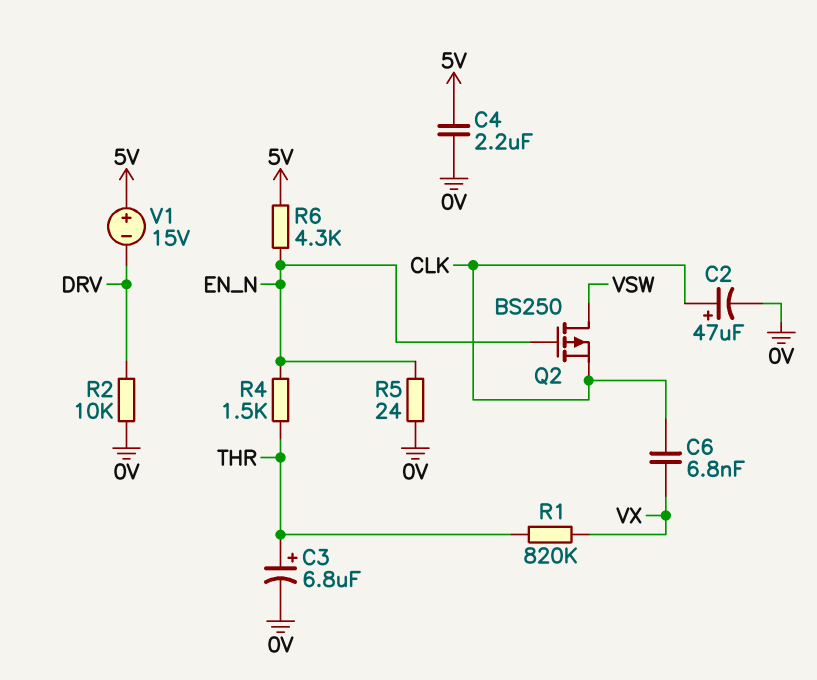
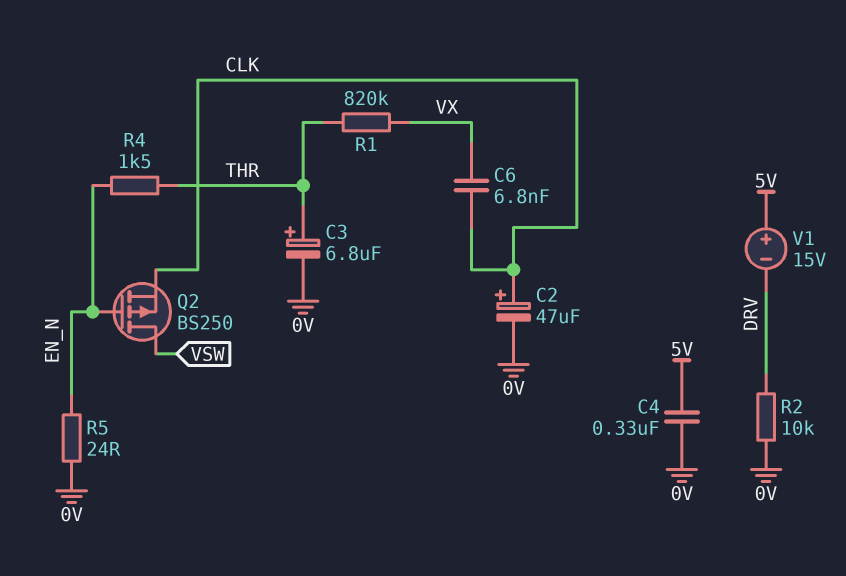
C4: 2.2uF (0V, 5V) -> 330nF (0V, 5V)
R6: 4.3k (5V, EN_N) -> none

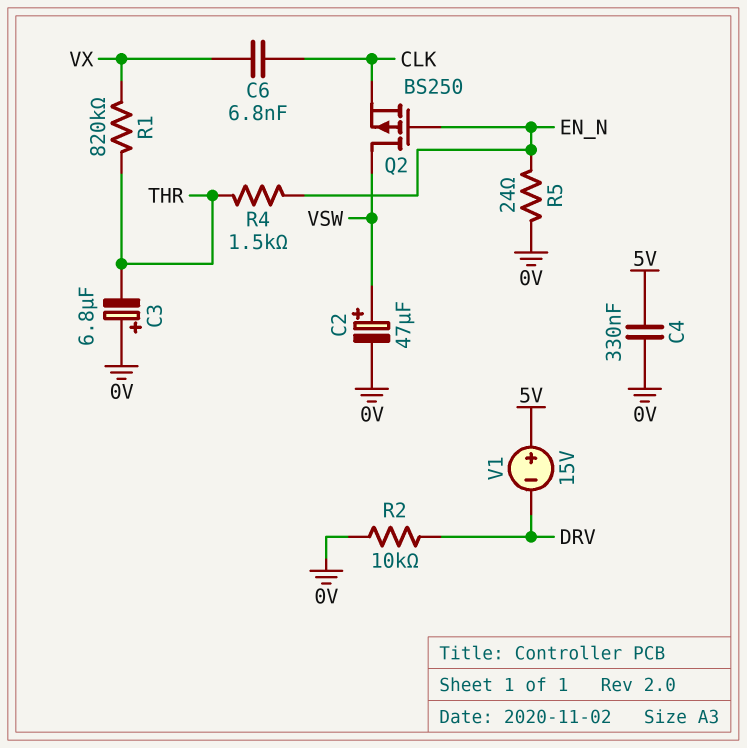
C2: 47uF (plus CLK, minus 0V) -> 47uF (plus VSW, minus 0V)
C3: 6.8uF (plus THR, minus 0V) -> 6.8uF (plus 0V, minus THR)

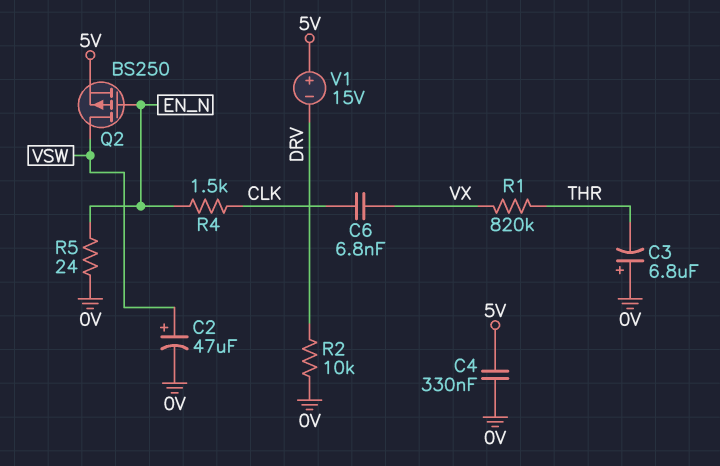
Q2: PMOS BS250 (G EN_N, D VSW, S CLK) -> PMOS BS250 (G EN_N, D VSW, S 5V)
R4: 1.5k (EN_N, THR) -> 1.5k (CLK, EN_N)

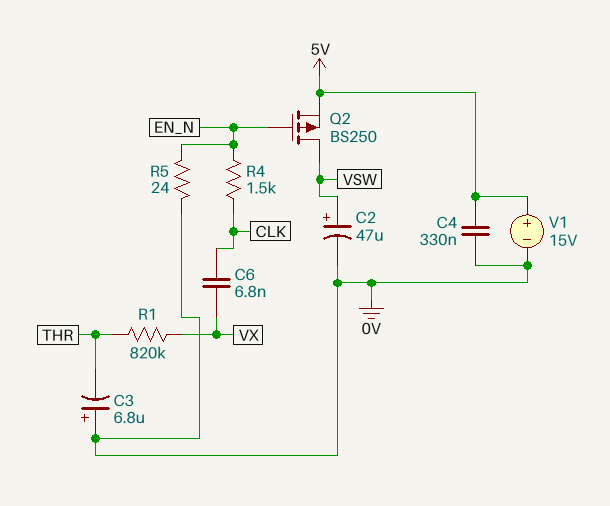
R2: 10k (0V, DRV) -> none
V1: 15V (plus 5V, minus DRV) -> 15V (plus 5V, minus 0V)

